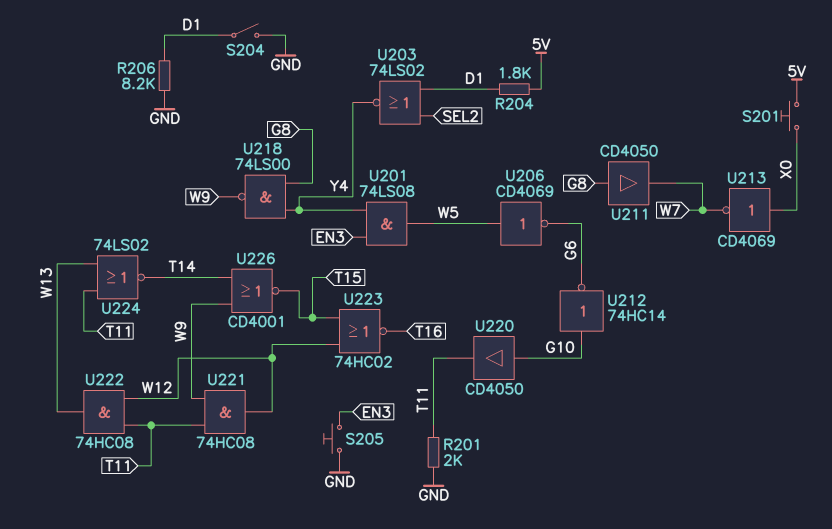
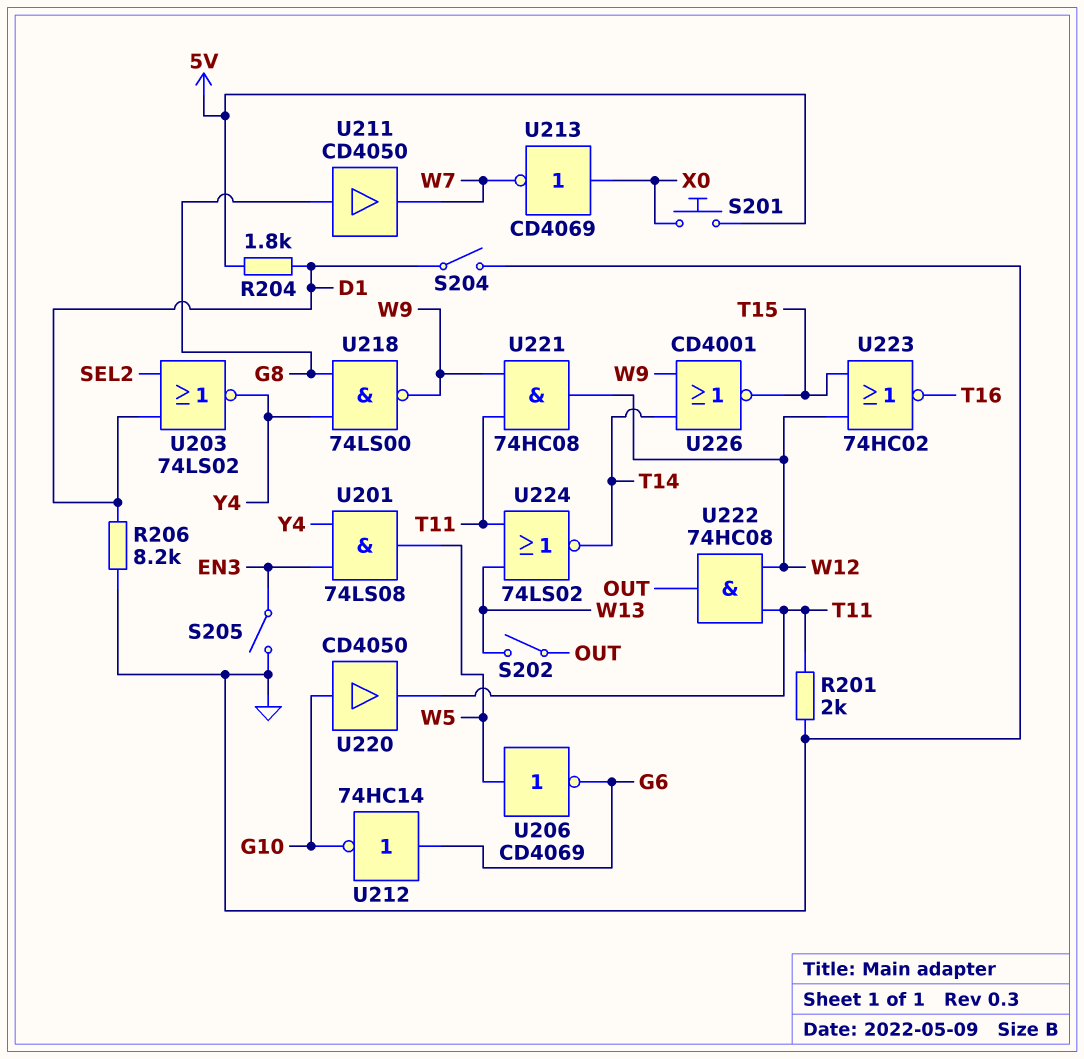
S202: none -> switch (OUT, W13)
S205: button (EN3, GND) -> switch (EN3, GND)
U212: NOT 74HC14 (in G10, out G6) -> NOT 74HC14 (in G6, out G10)
U222: AND 74HC08 (in T11, in W12, out W13) -> AND 74HC08 (in T11, in W12, out OUT)

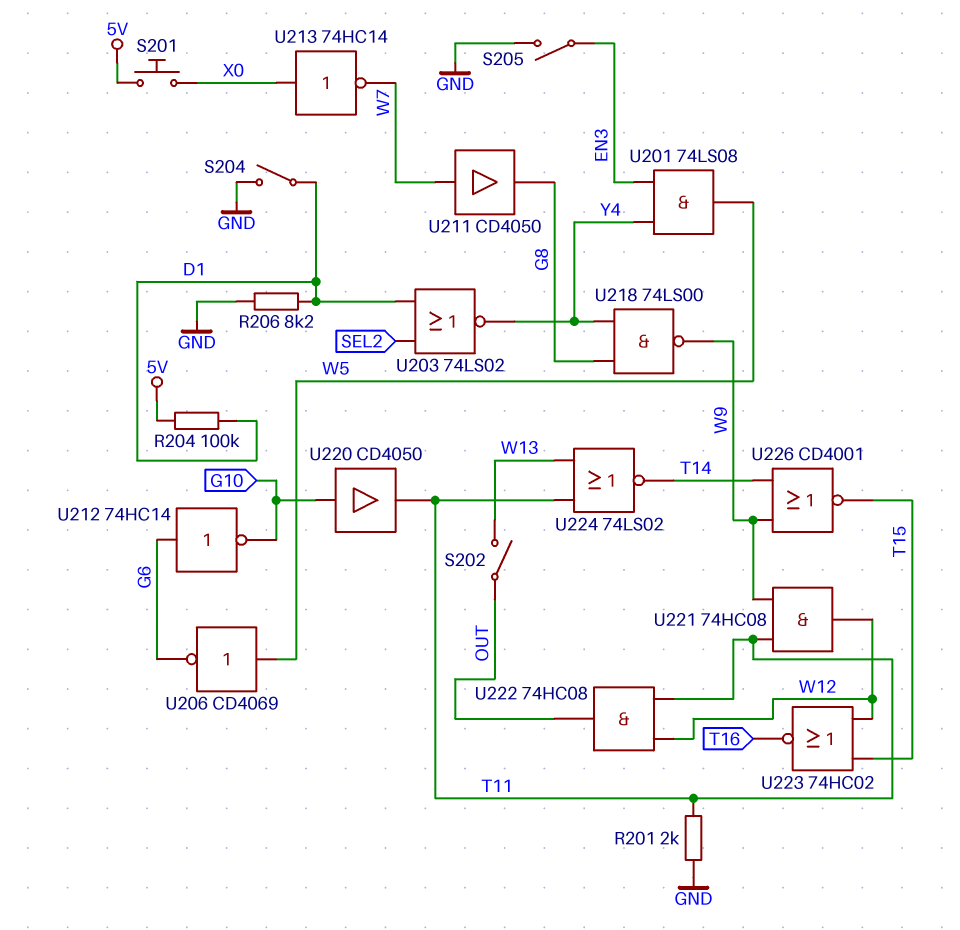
R204: 1.8k (5V, D1) -> 100k (5V, D1)
U211: buffer CD4050 (in G8, out W7) -> buffer CD4050 (in W7, out G8)
U213: NOT CD4069 (in X0, out W7) -> NOT 74HC14 (in X0, out W7)

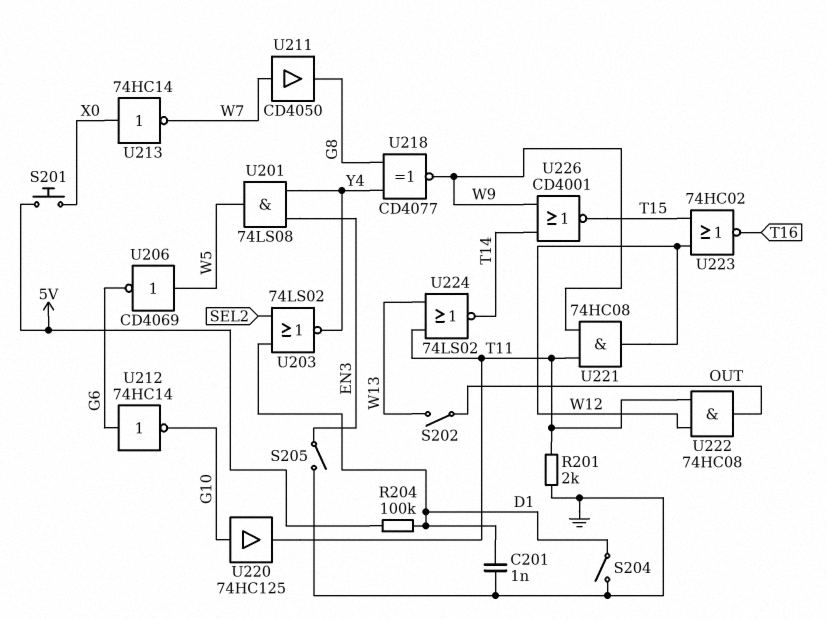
C201: none -> 1nF (D1, GND)
R206: 8.2k (D1, GND) -> none
U218: NAND 74LS00 (in G8, in Y4, out W9) -> XNOR CD4077 (in G8, in Y4, out W9)
U220: buffer CD4050 (in G10, out T11) -> buffer 74HC125 (in G10, out T11)

